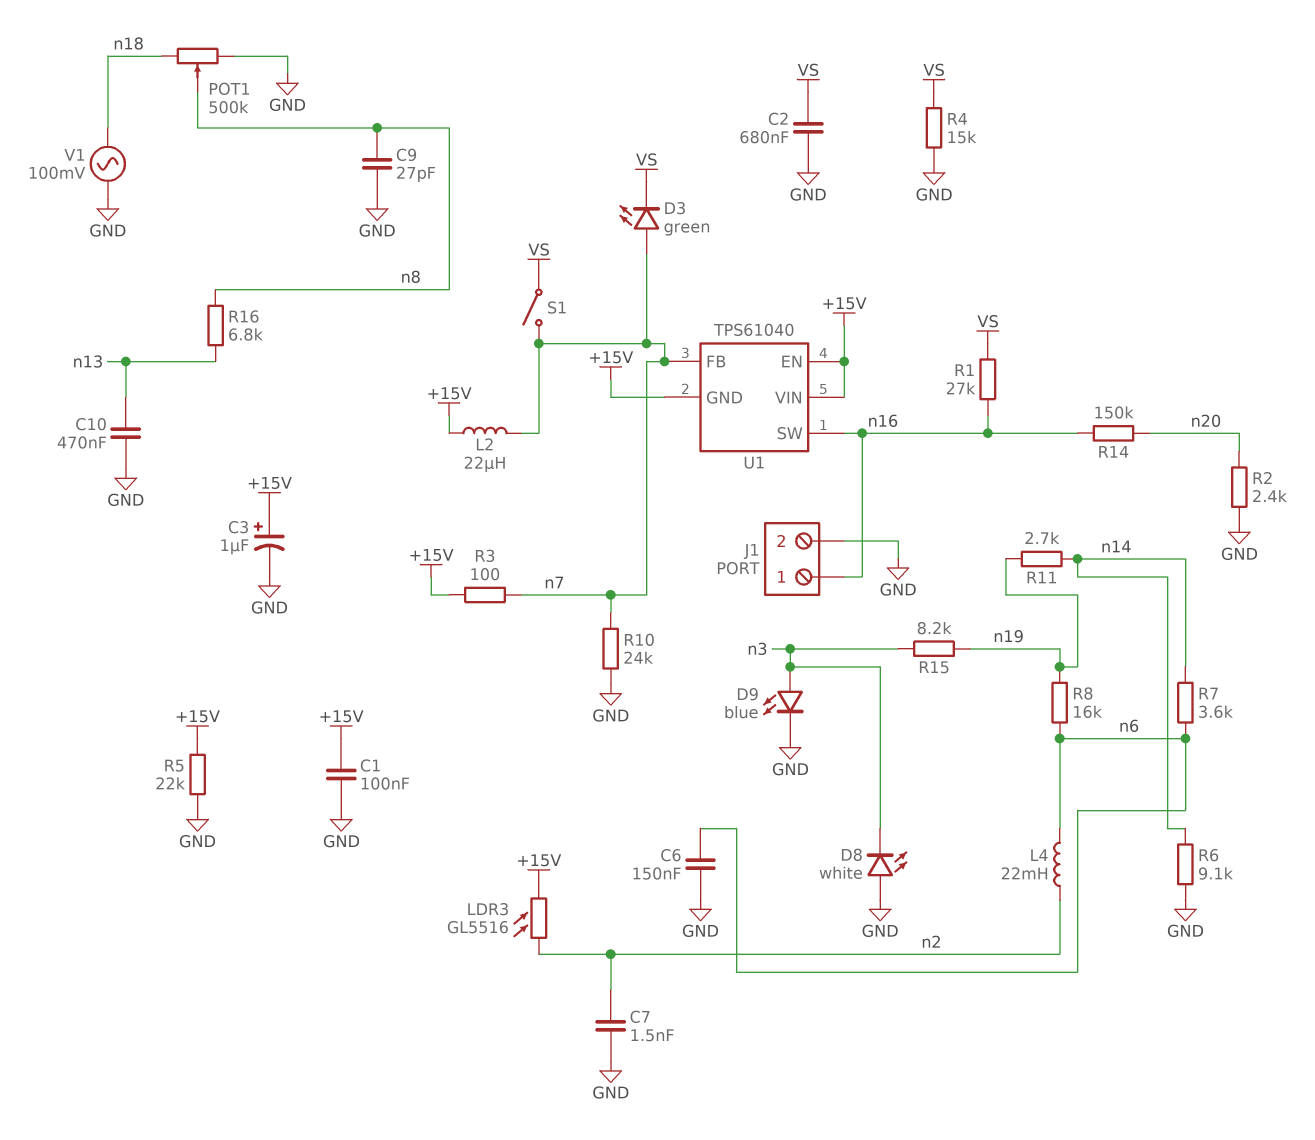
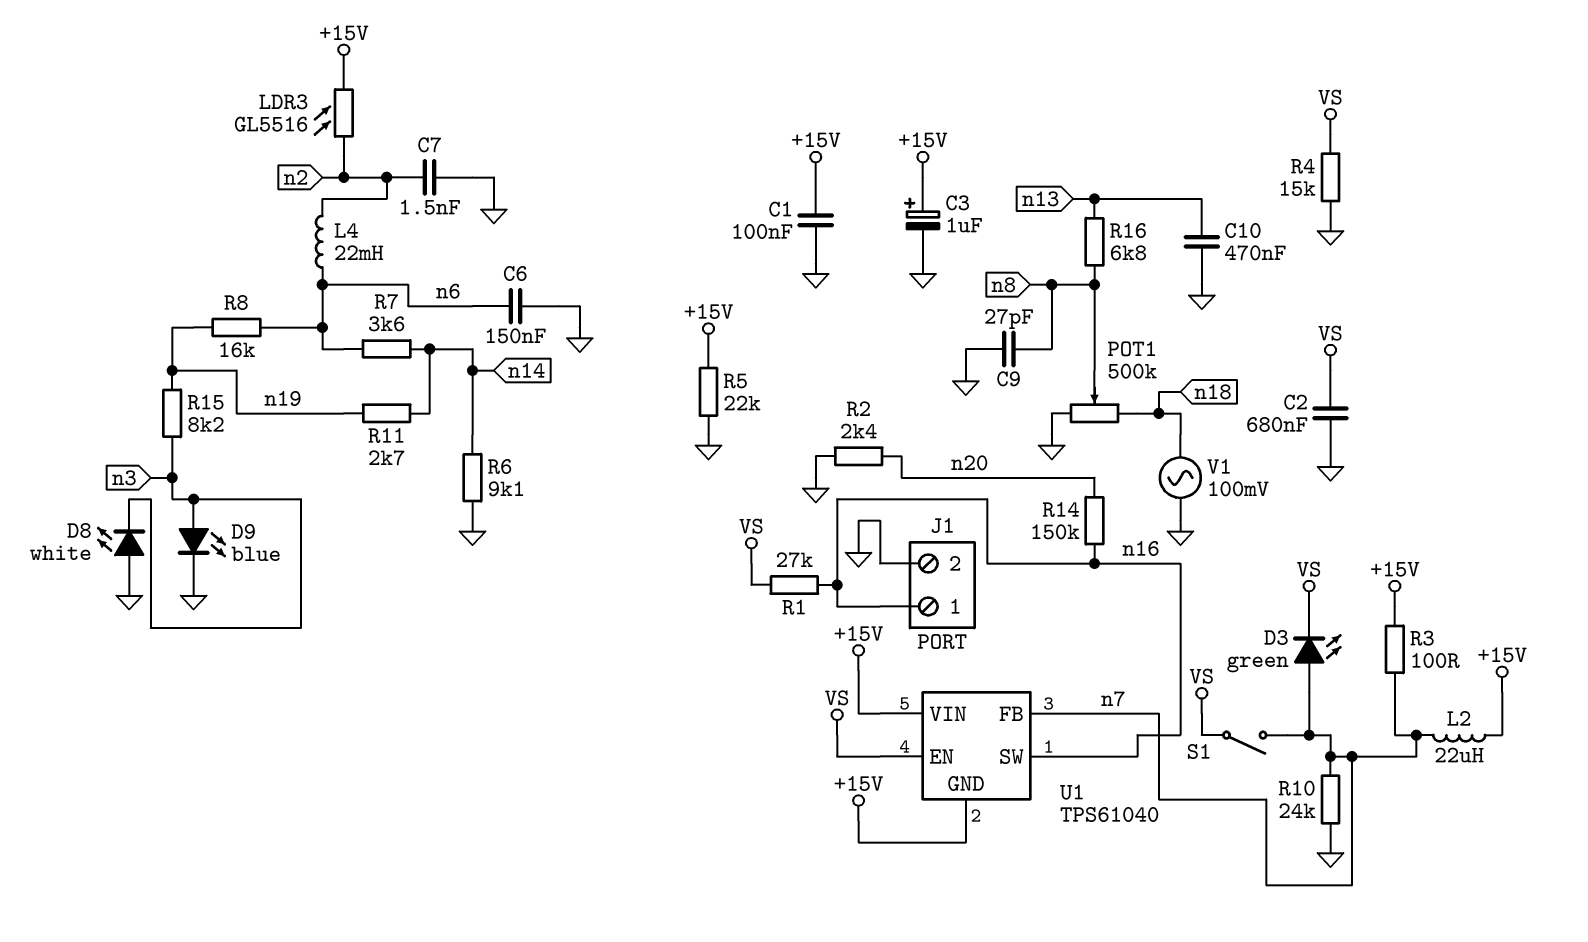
U1 pin EN: +15V -> VS

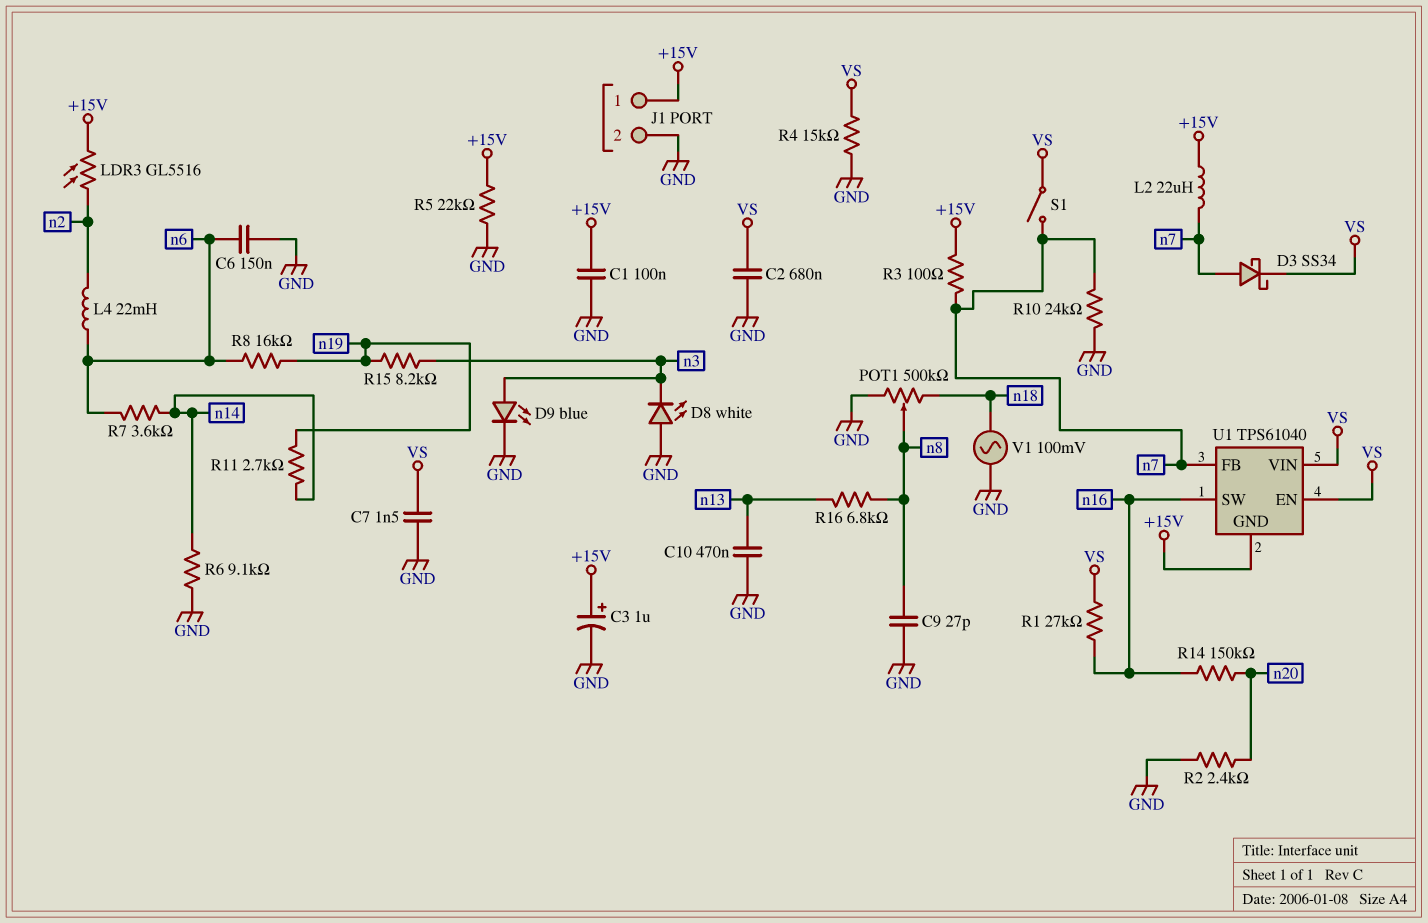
C7: 1.5nF (GND, n2) -> 1.5nF (GND, VS)
D3: LED green (A n7, K VS) -> schottky SS34 (A n7, K VS)
J1 pin 1: n16 -> +15V
U1 pin VIN: +15V -> VS

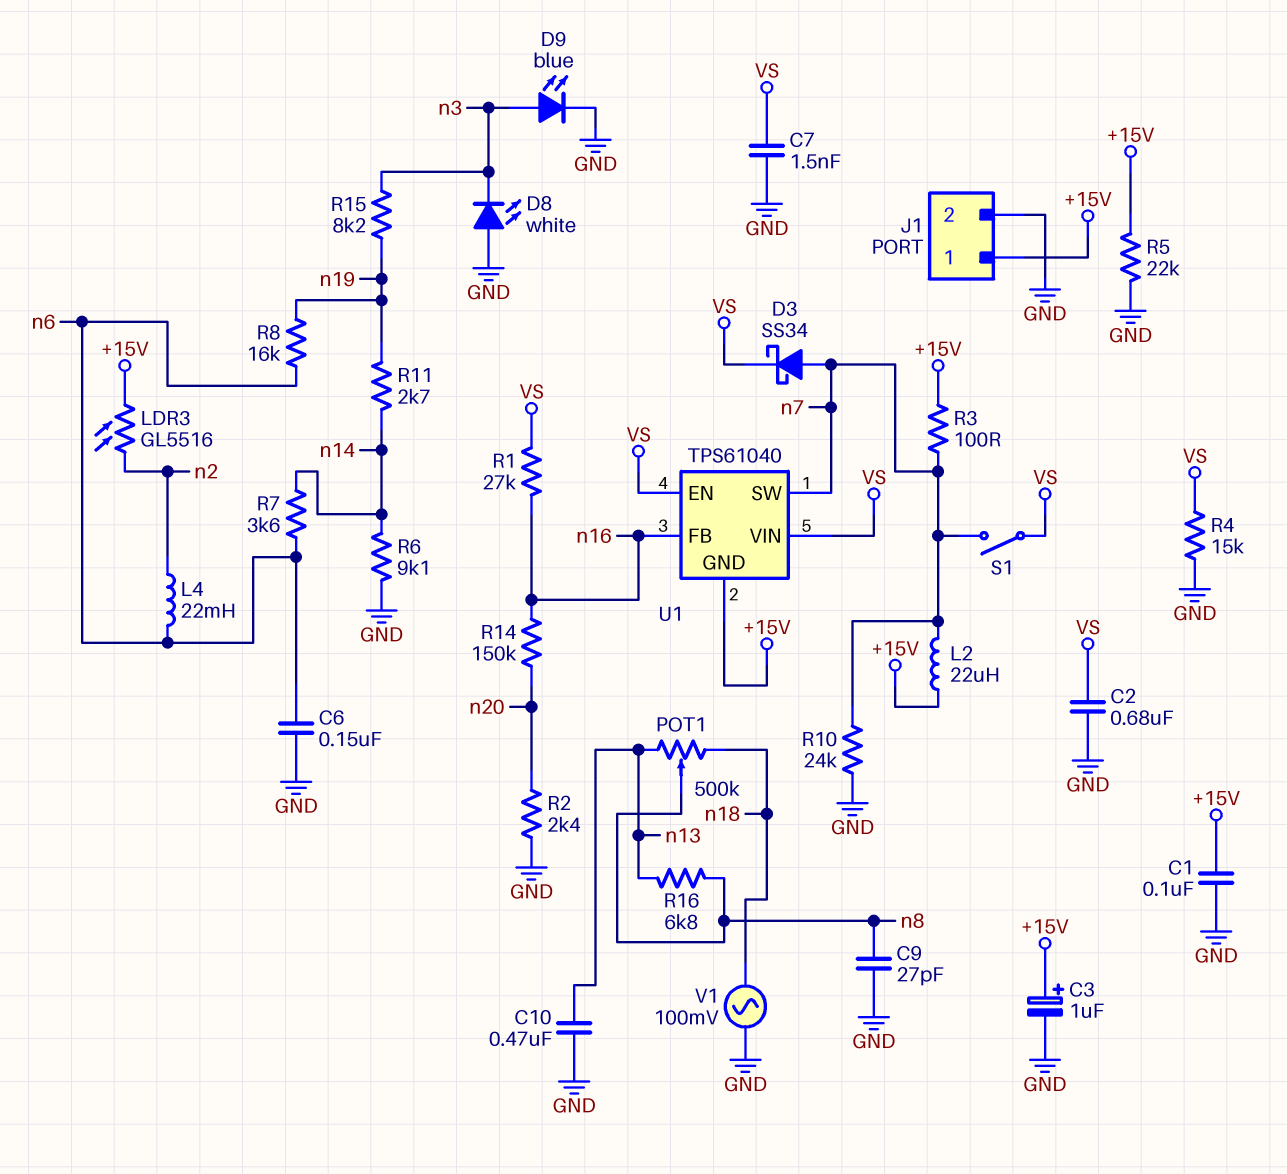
POT1: 500k (GND, n18, wiper n8) -> 500k (n13, n18, wiper n8)
U1 pin FB: n7 -> n16
U1 pin SW: n16 -> n7

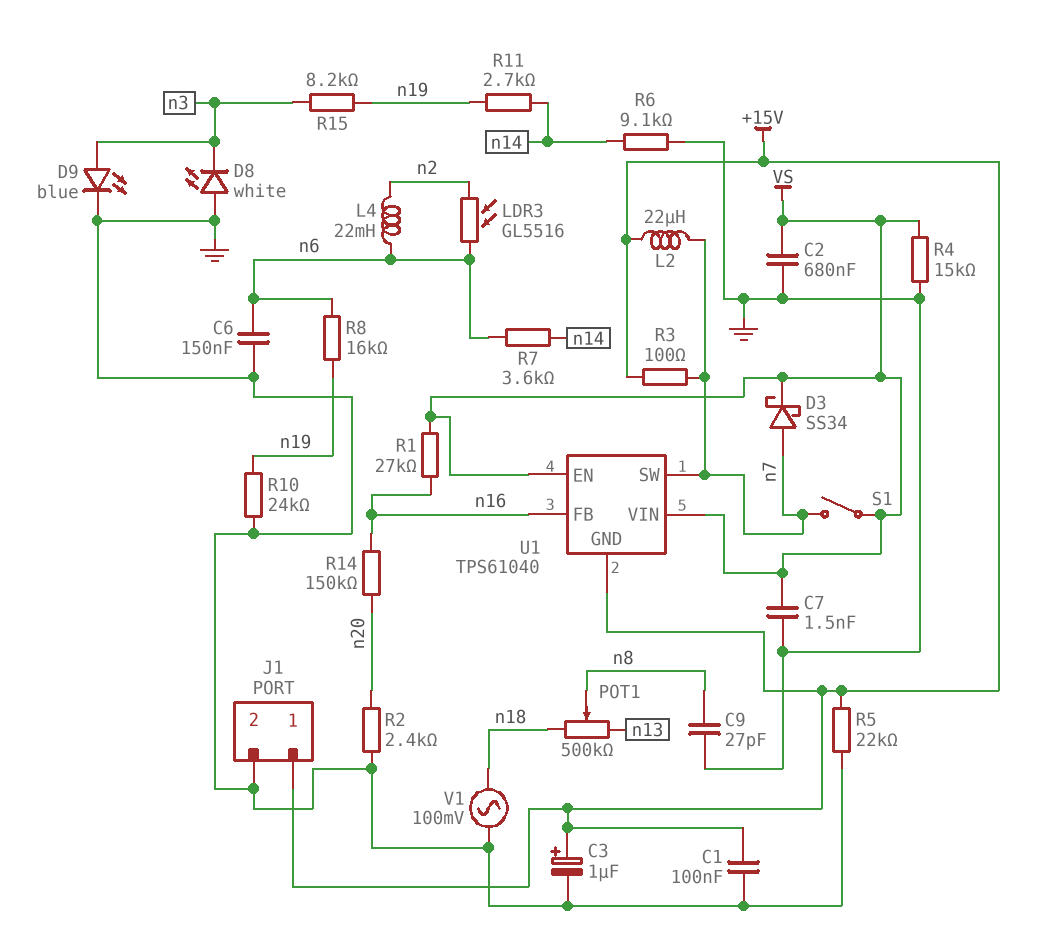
C10: 470nF (GND, n13) -> none
LDR3: GL5516 (+15V, n2) -> GL5516 (n2, n6)
R10: 24k (GND, n7) -> 24k (GND, n19)
R16: 6.8k (n8, n13) -> none

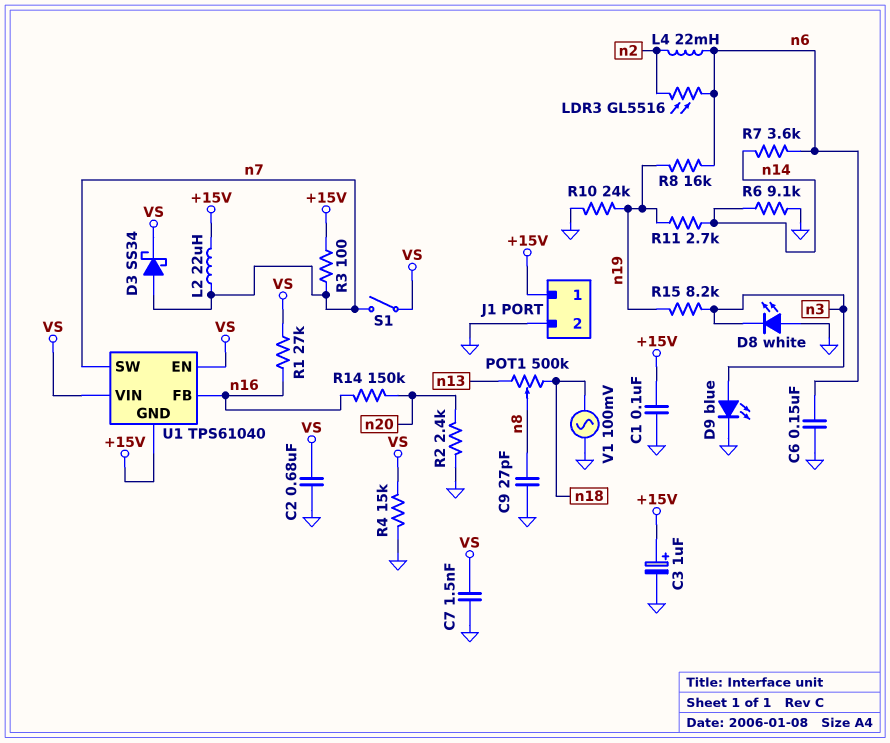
R5: 22k (+15V, GND) -> none

